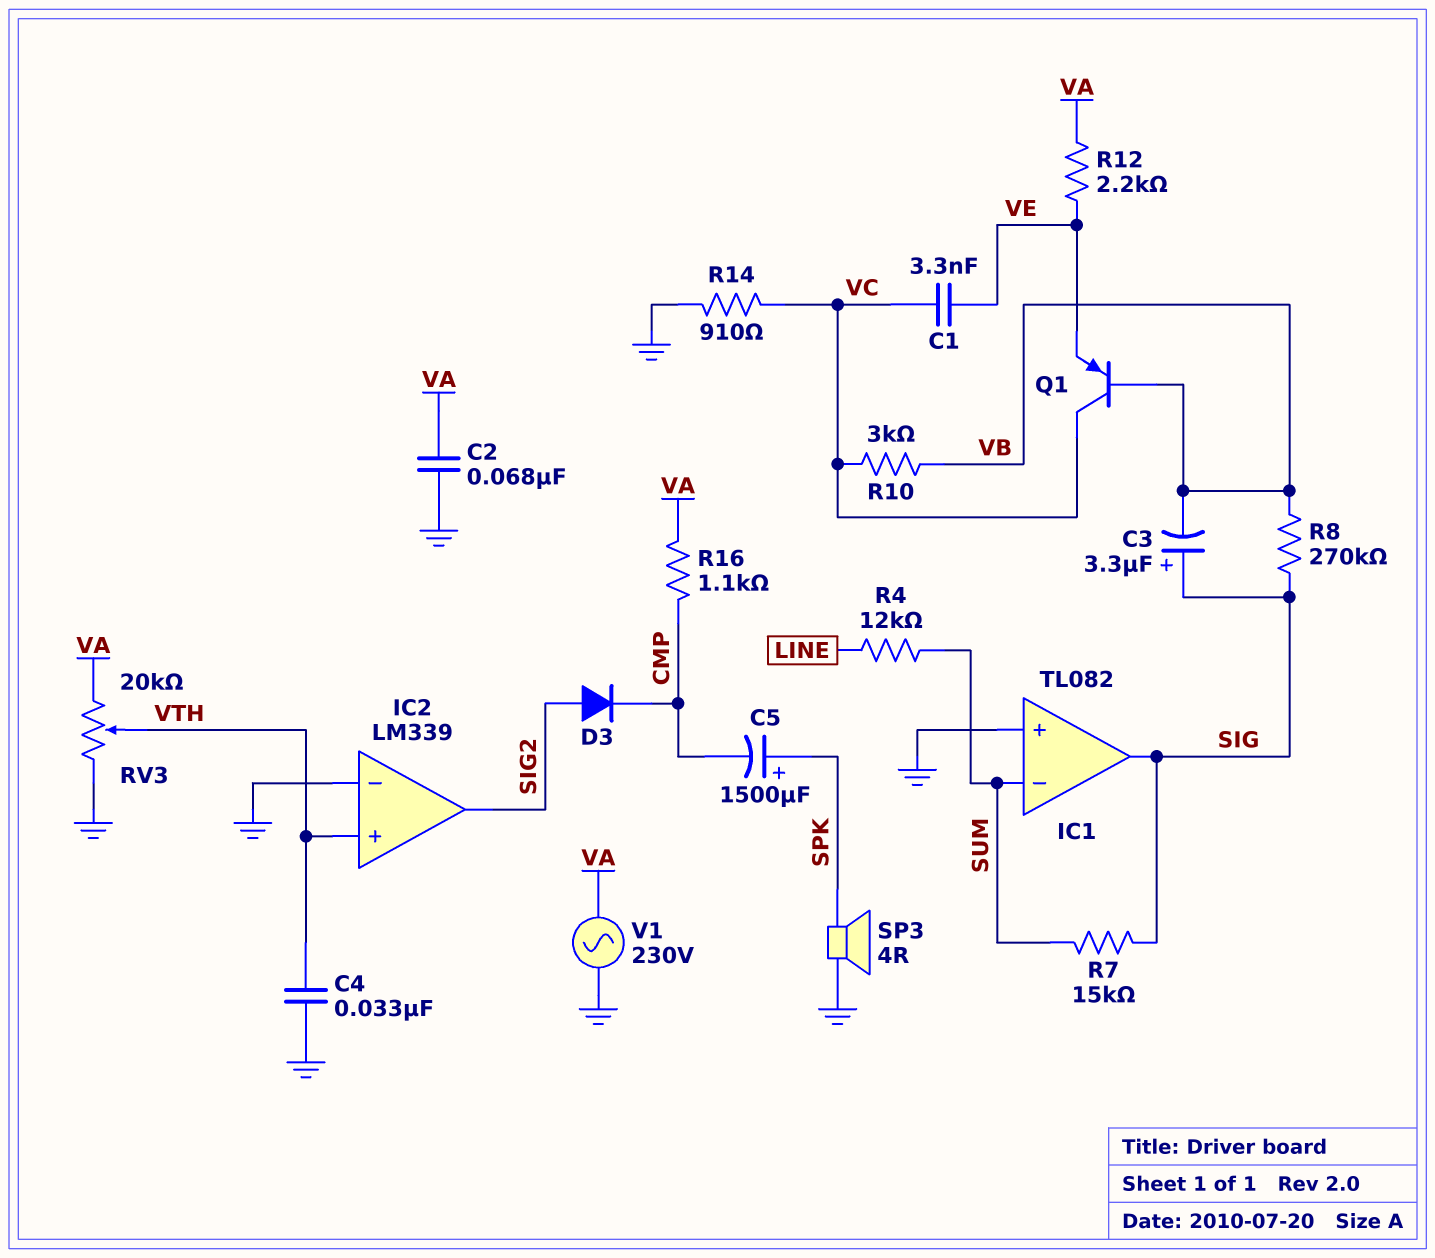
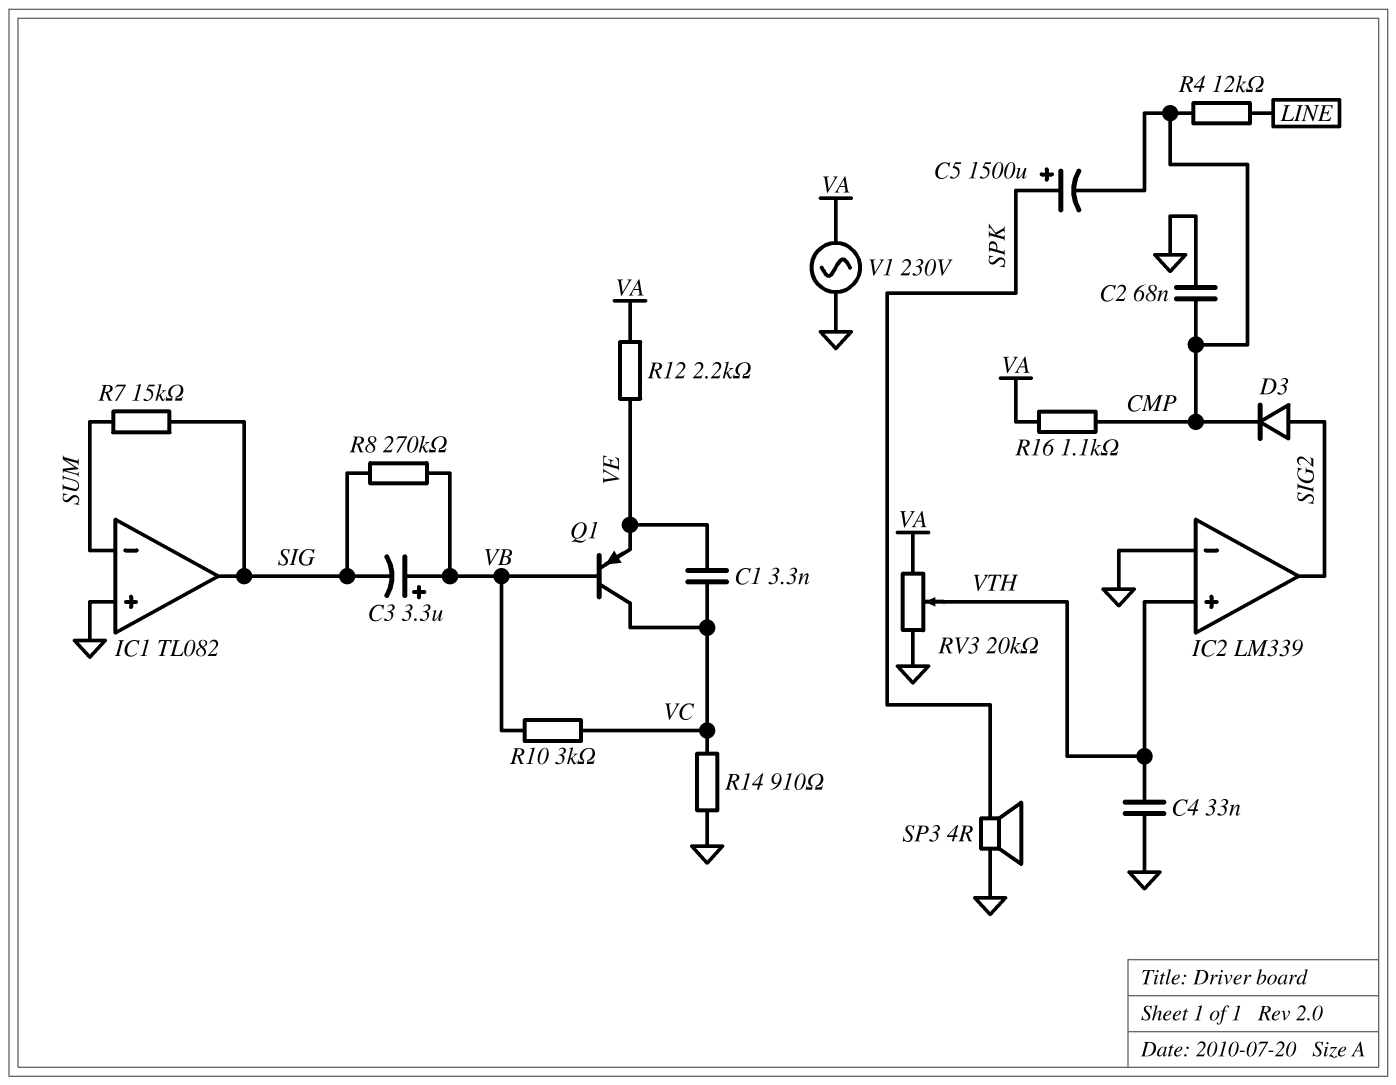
C2: 68nF (GND, VA) -> 68nF (CMP, GND)
C3: 3.3uF (plus SIG, minus VB) -> 3.3uF (plus VB, minus SIG)
R4: 12k (LINE, SUM) -> 12k (CMP, LINE)

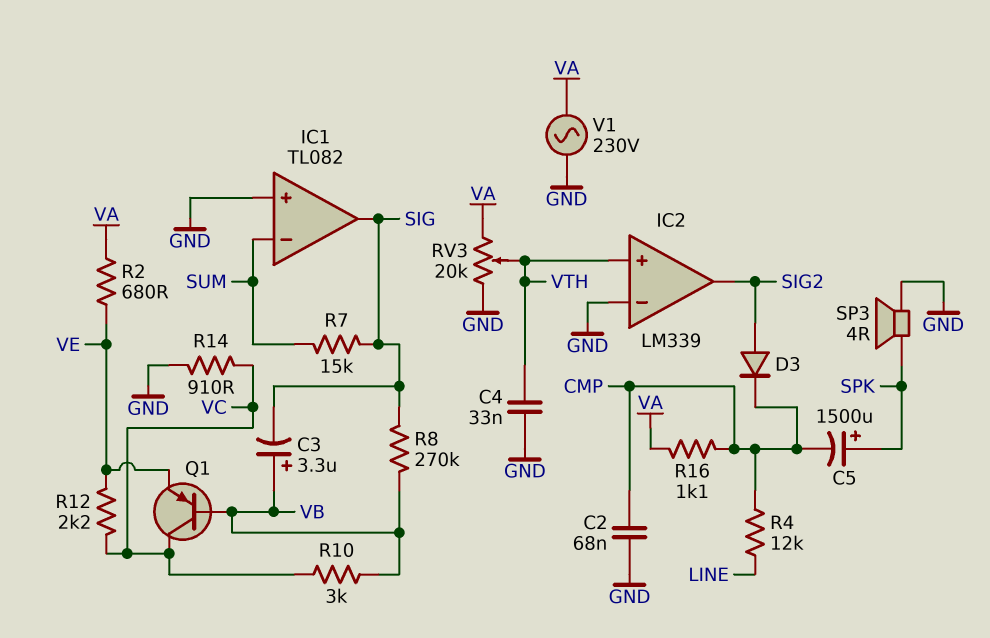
C1: 3.3nF (VC, VE) -> none
R2: none -> 680 (VA, VE)
R12: 2.2k (VA, VE) -> 2.2k (VC, VE)

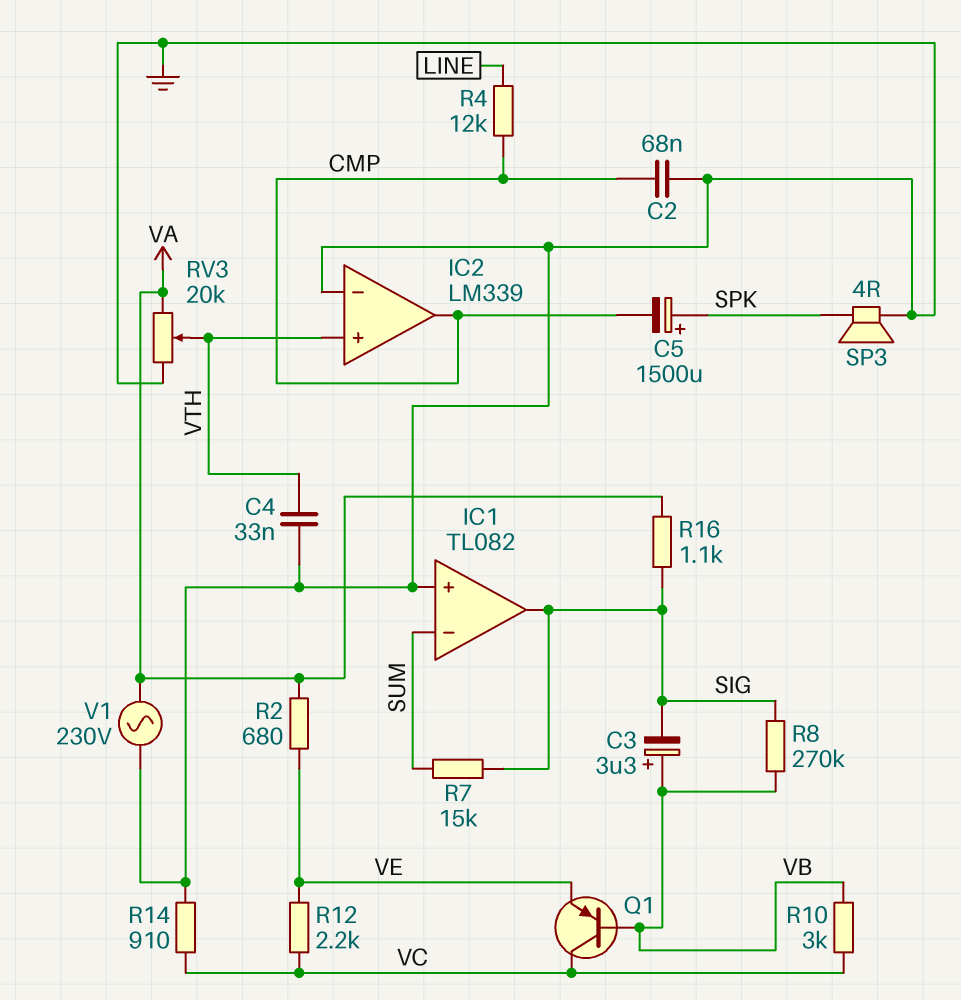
D3: diode (A SIG2, K CMP) -> none
IC2 pin out: SIG2 -> CMP
R16: 1.1k (CMP, VA) -> 1.1k (SIG, VA)

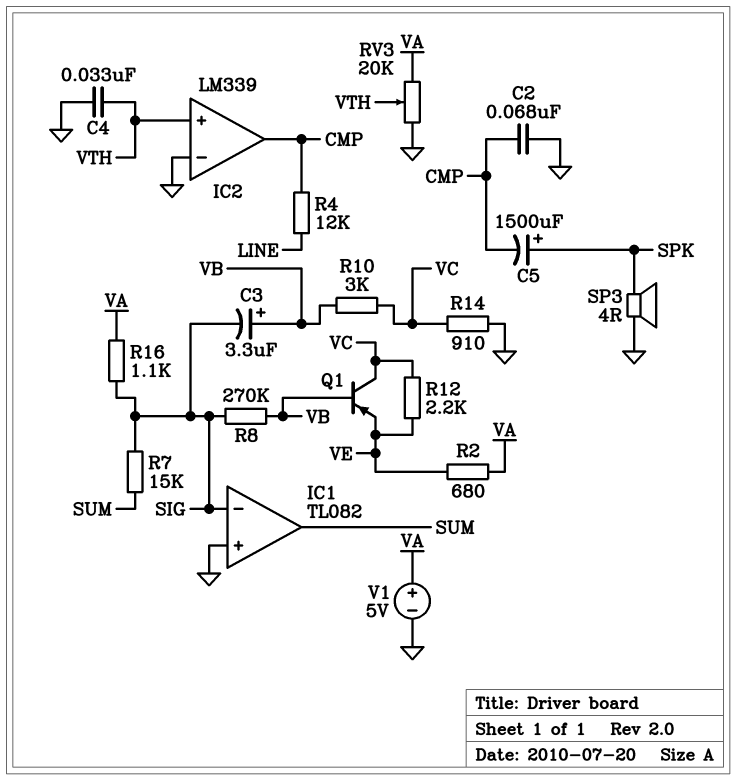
IC1 pin in-: SUM -> SIG
IC1 pin out: SIG -> SUM
V1: AC 230V (GND, VA) -> 5V (plus VA, minus GND)

